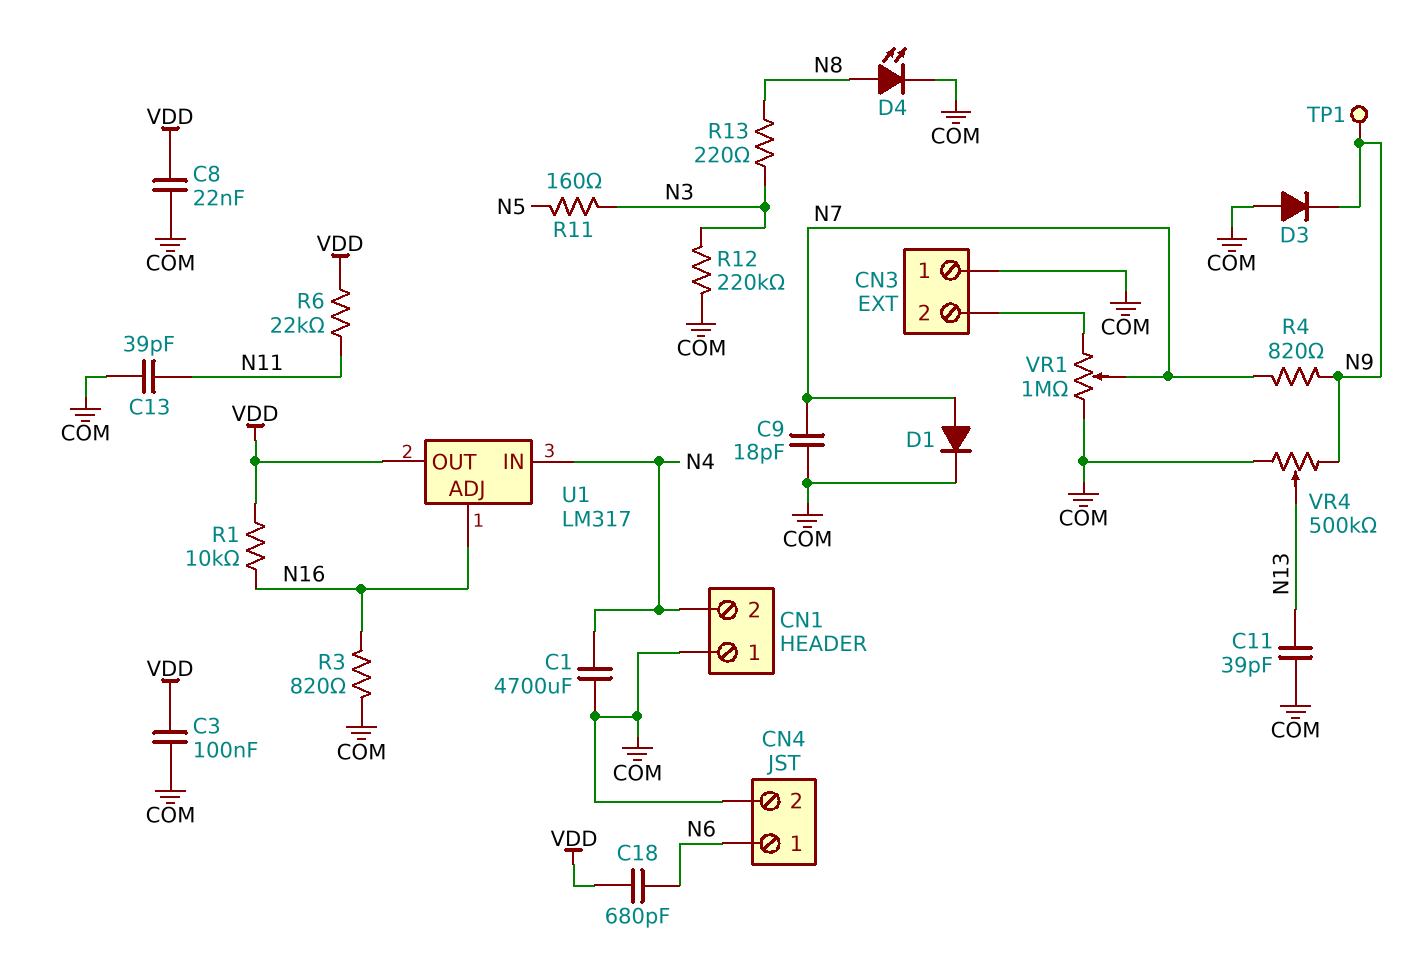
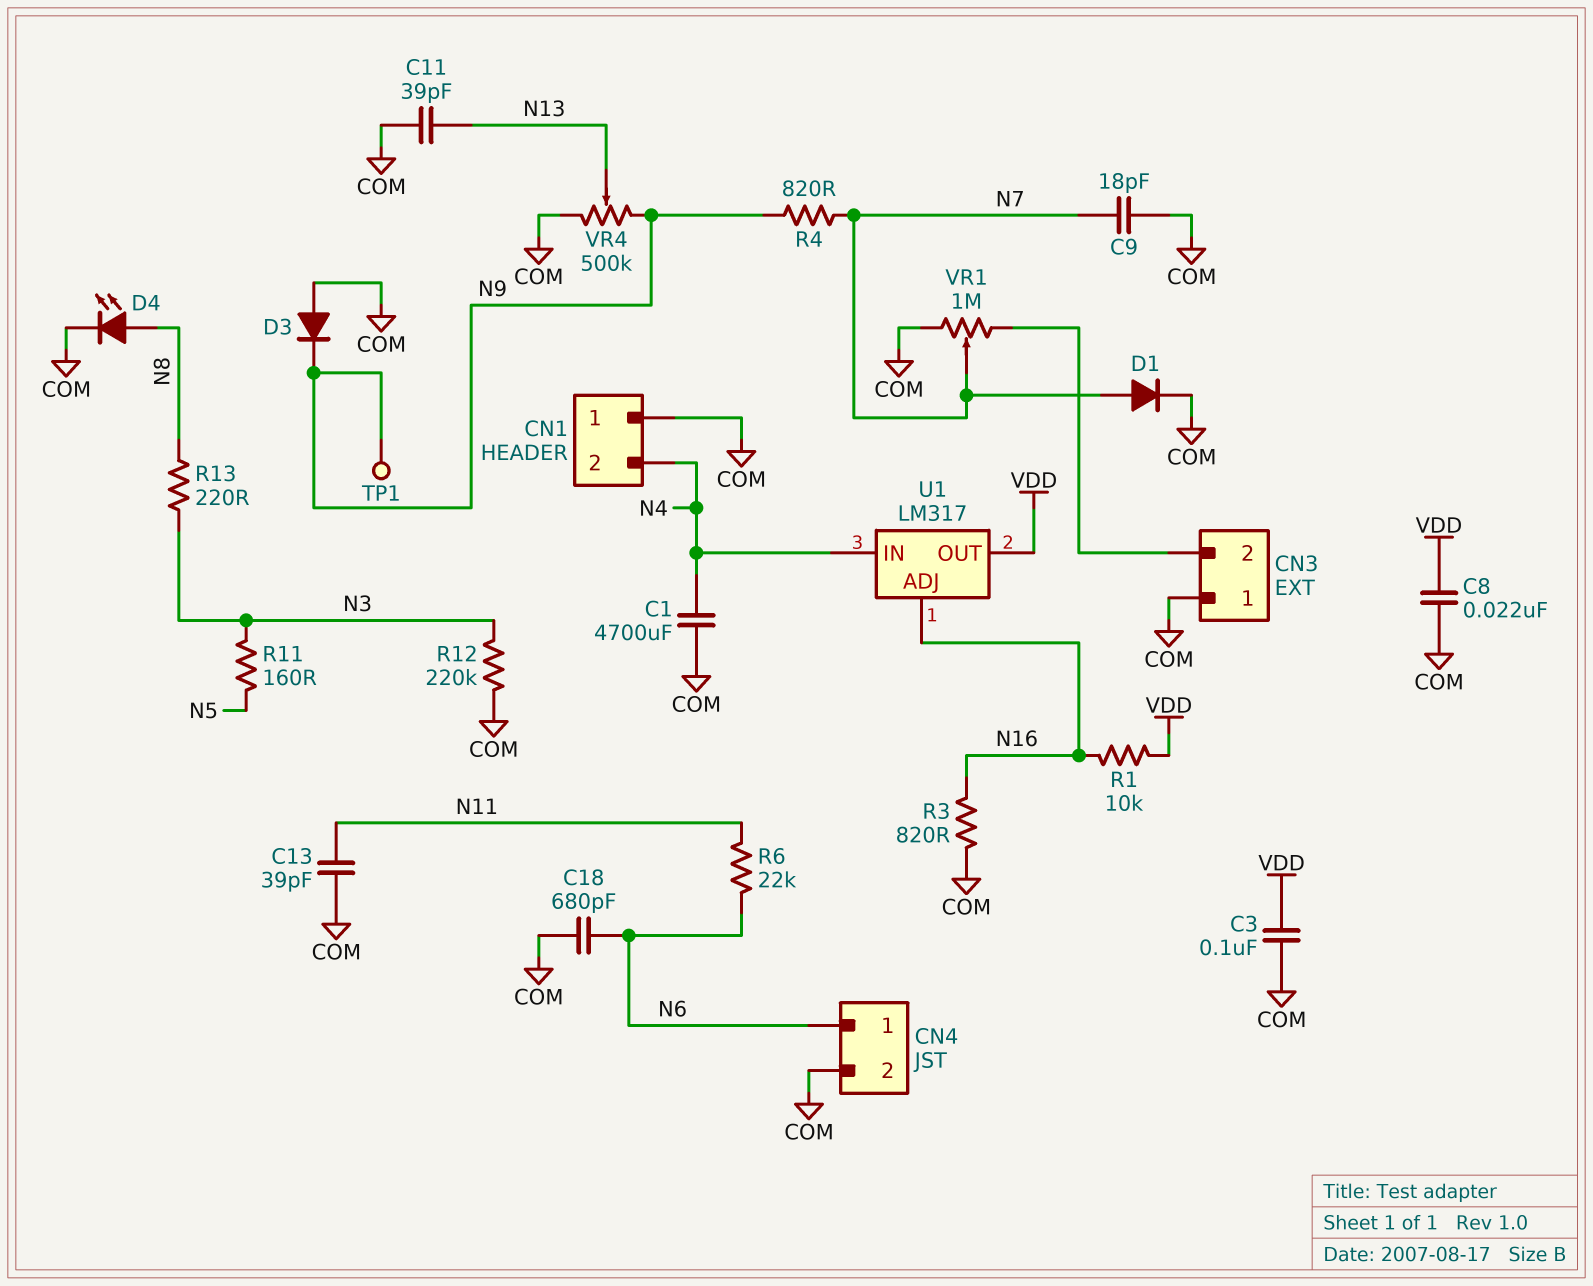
C18: 680pF (N6, VDD) -> 680pF (COM, N6)
R6: 22k (N11, VDD) -> 22k (N6, N11)

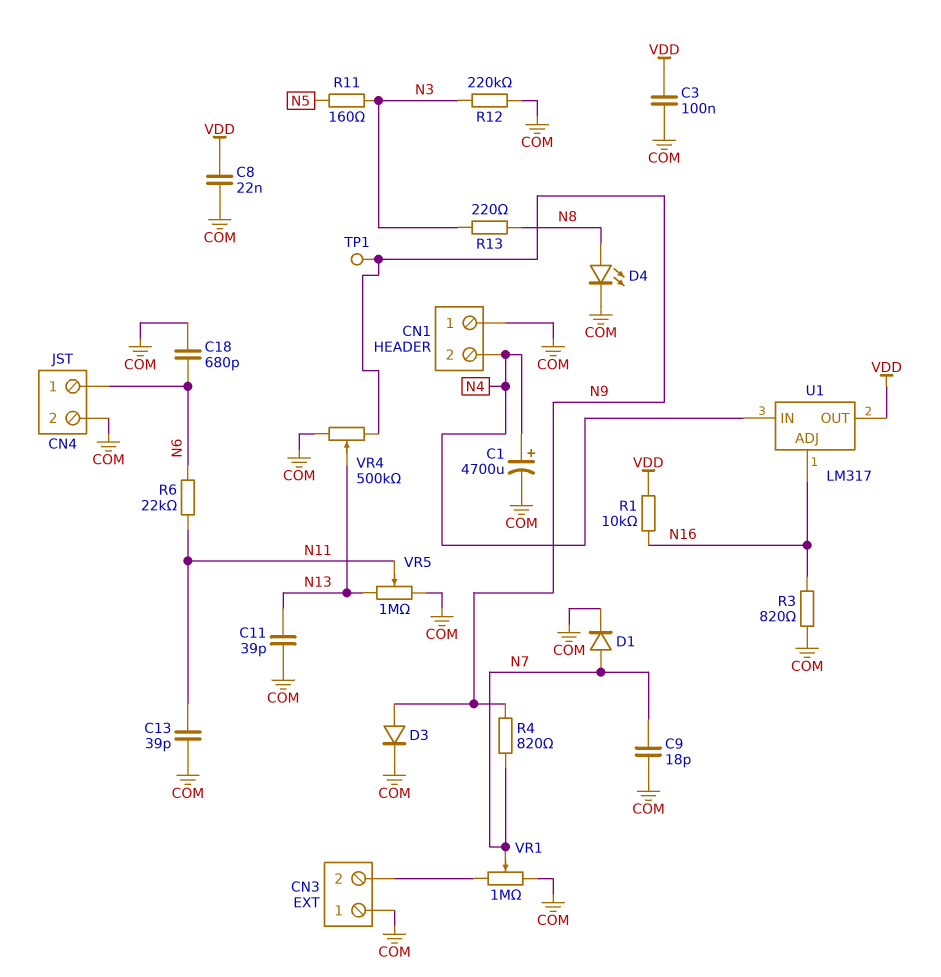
C1: 4700uF (COM, N4) -> 4700uF (plus N4, minus COM)
D3: diode (A COM, K N9) -> diode (A N9, K COM)
VR5: none -> 1M (COM, N13, wiper N11)

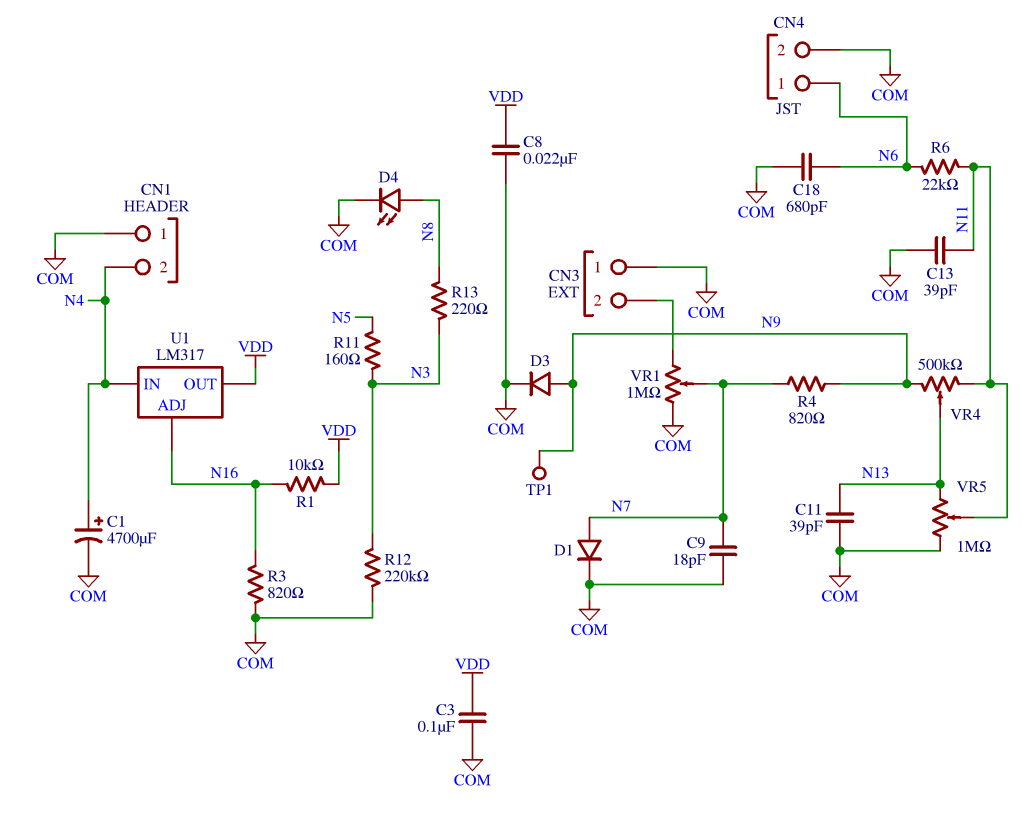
VR4: 500k (COM, N9, wiper N13) -> 500k (N9, N11, wiper N13)

